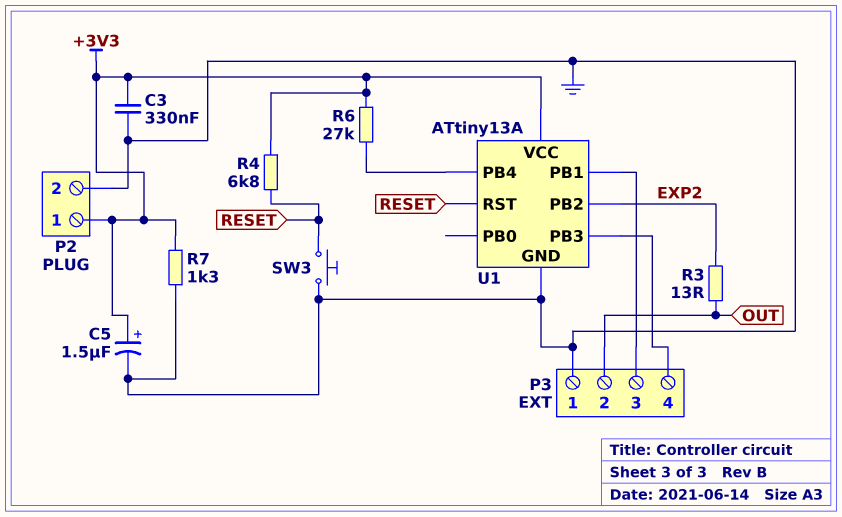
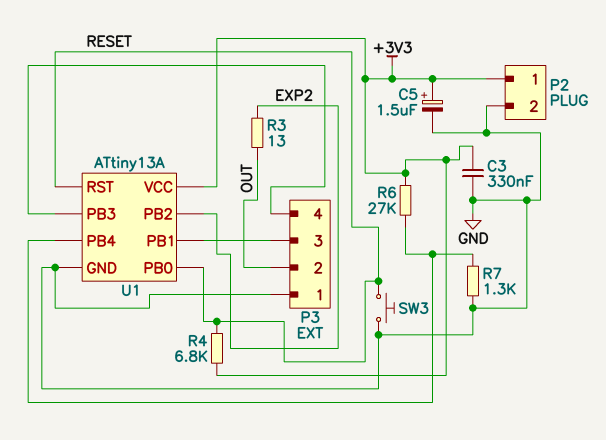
R7: 1.3k (+3V3, GND) -> 1.3k (GND, U1/PB4)
U1 pin PB0: none -> RESET

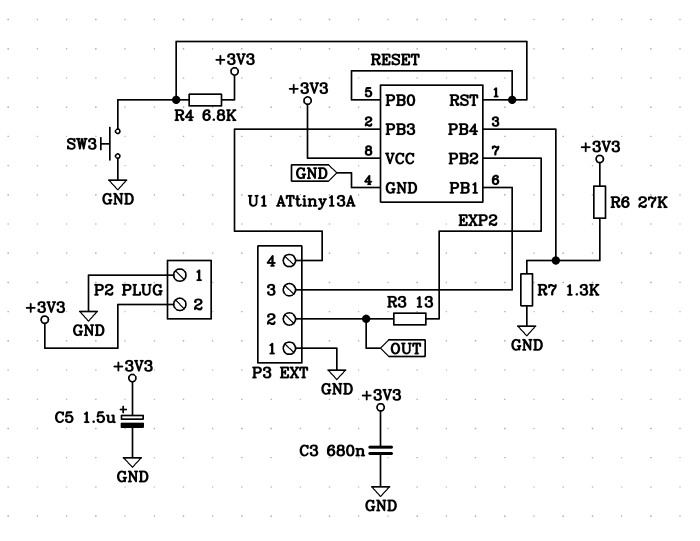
C3: 330nF (+3V3, GND) -> 680nF (+3V3, GND)
P2 pin 1: +3V3 -> GND
P2 pin 2: GND -> +3V3

